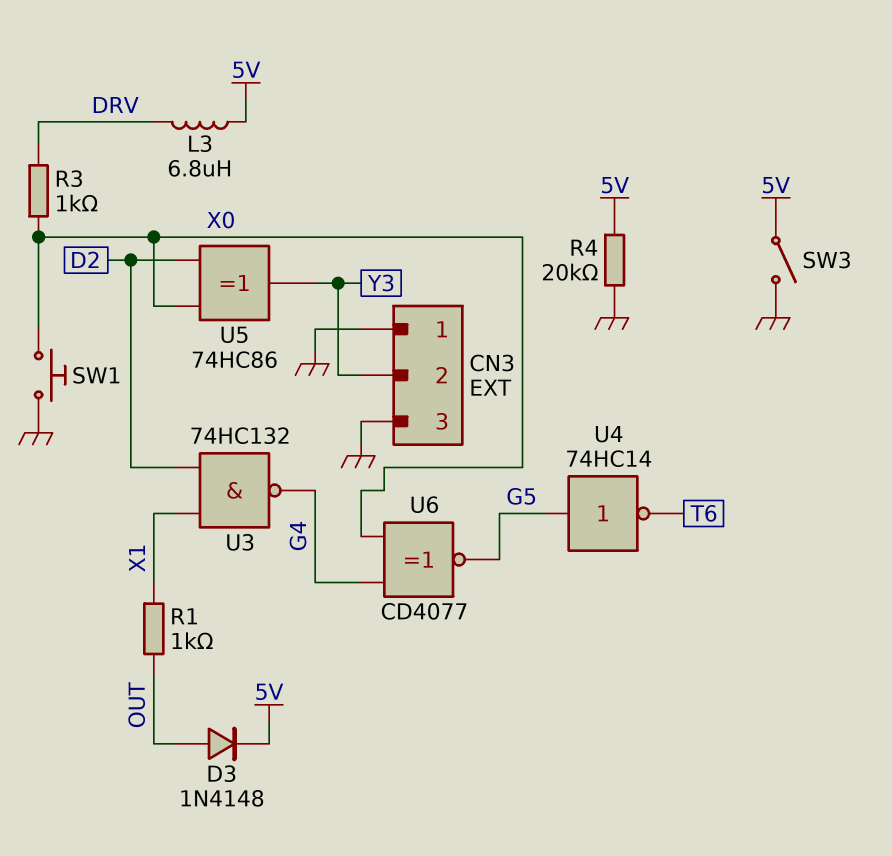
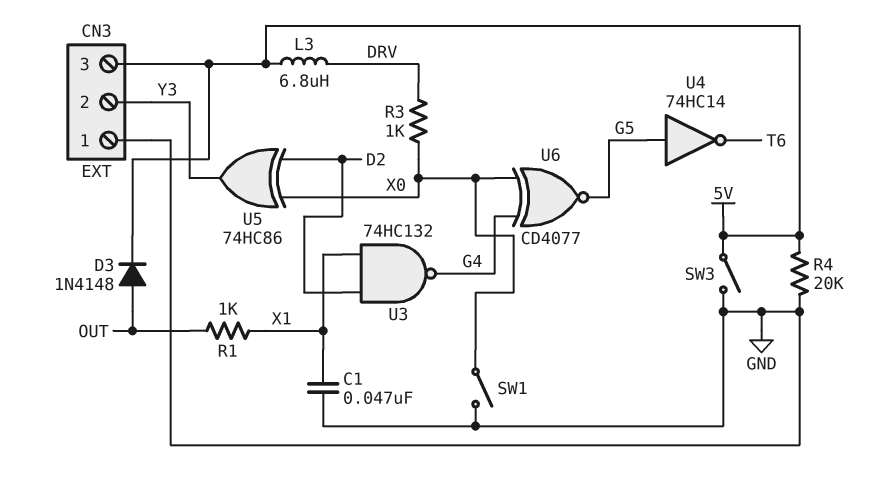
C1: none -> 47nF (GND, X1)
CN3 pin 3: GND -> 5V
SW1: button (GND, X0) -> switch (GND, X0)

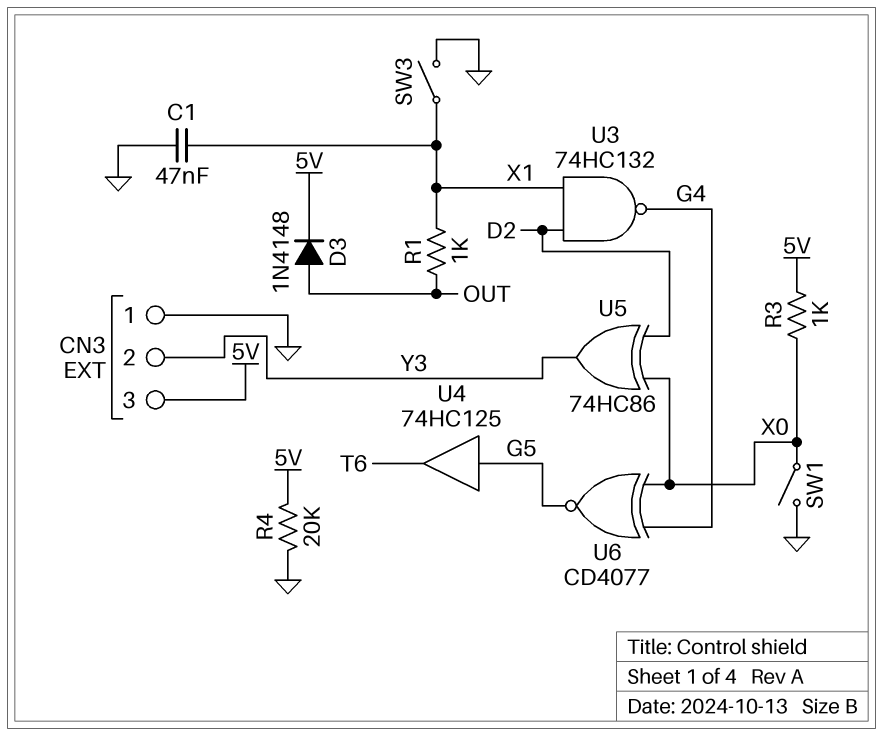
L3: 6.8uH (5V, DRV) -> none
R3: 1k (DRV, X0) -> 1k (5V, X0)
SW3: switch (5V, GND) -> switch (GND, X1)
U4: NOT 74HC14 (in G5, out T6) -> buffer 74HC125 (in G5, out T6)

